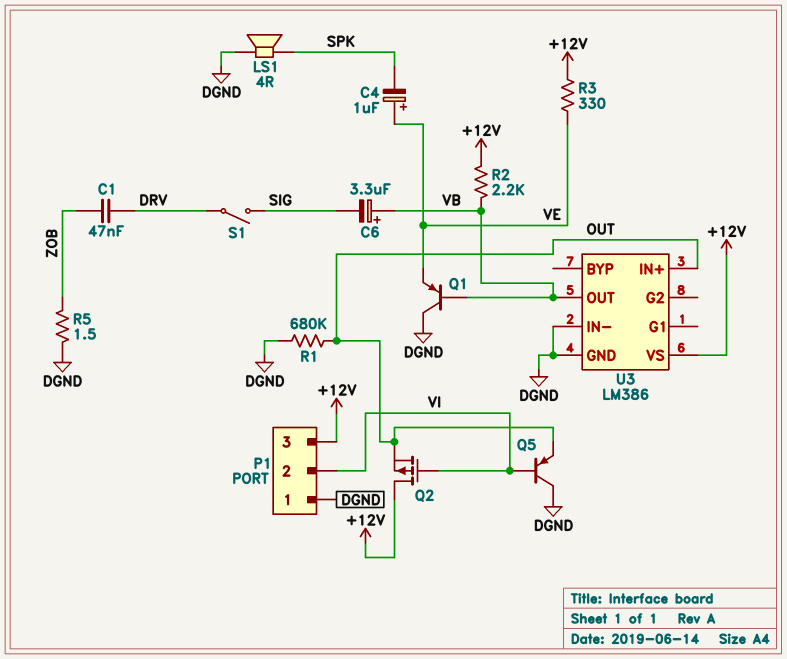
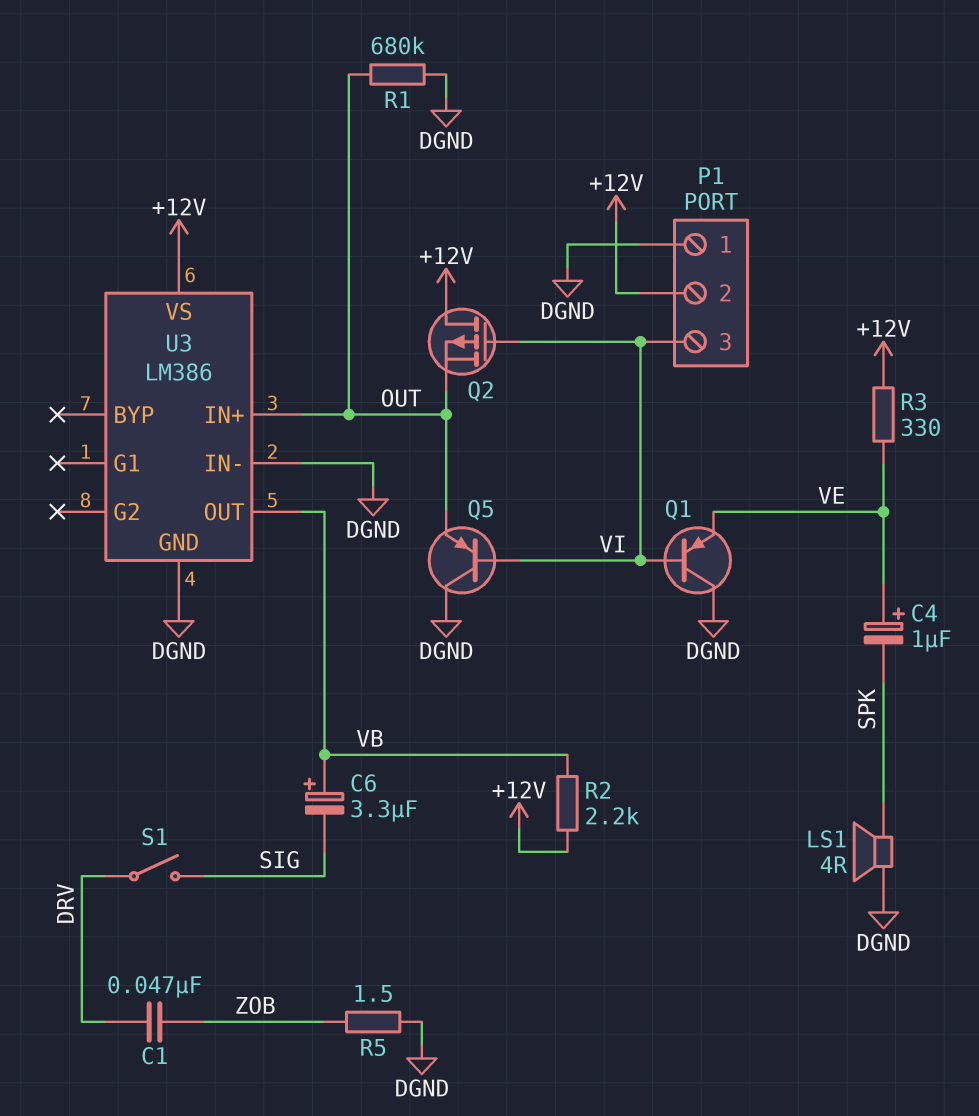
P1 pin 2: VI -> +12V
P1 pin 3: +12V -> VI
Q1: PNP (B VB, C DGND, E VE) -> PNP (B VI, C DGND, E VE)

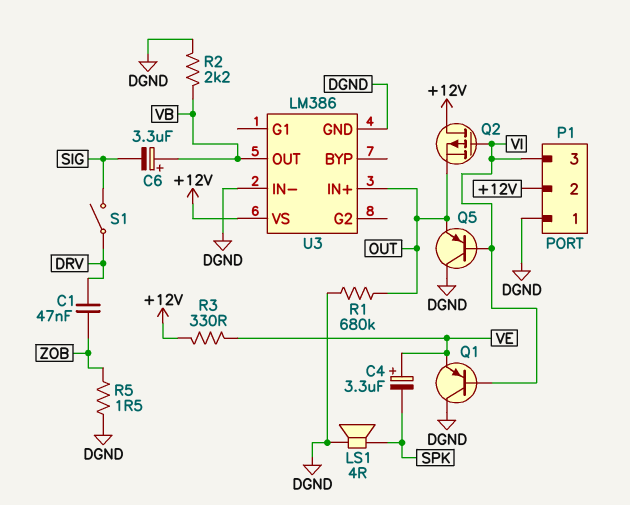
C4: 1uF (plus VE, minus SPK) -> 3.3uF (plus VE, minus SPK)
R2: 2.2k (+12V, VB) -> 2.2k (DGND, VB)

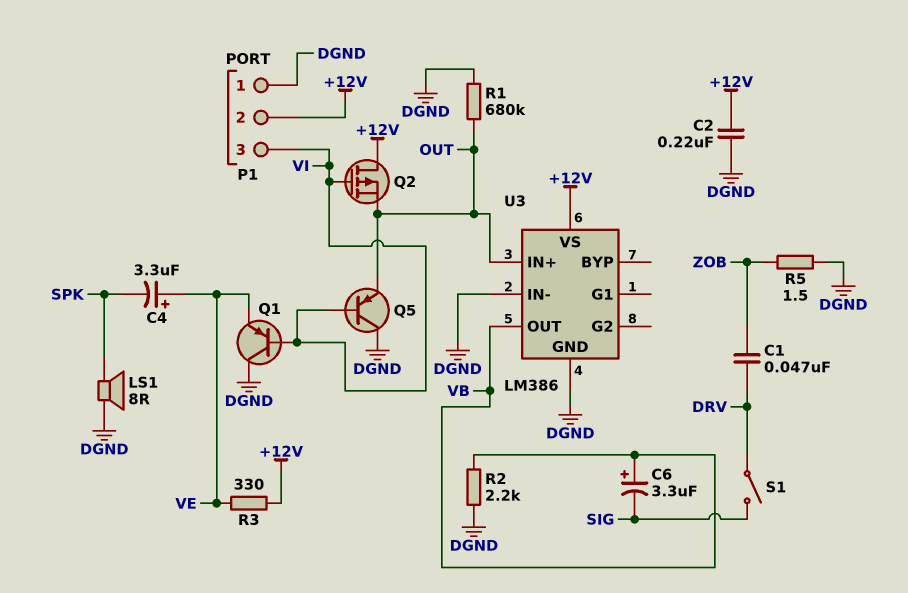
C2: none -> 220nF (+12V, DGND)
LS1: speaker 4R (DGND, SPK) -> speaker 8R (DGND, SPK)

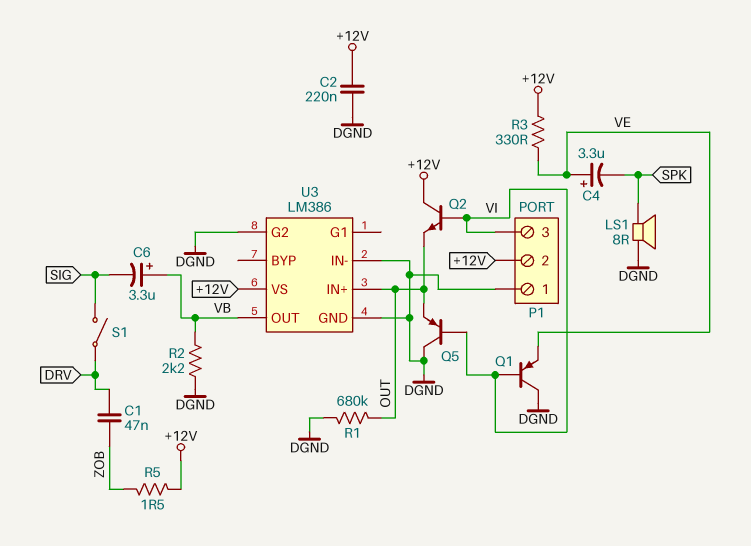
Q2: PMOS (G VI, D +12V, S OUT) -> NPN (B VI, C +12V, E OUT)
R5: 1.5 (DGND, ZOB) -> 1.5 (+12V, ZOB)
U3 pin G2: none -> DGND

